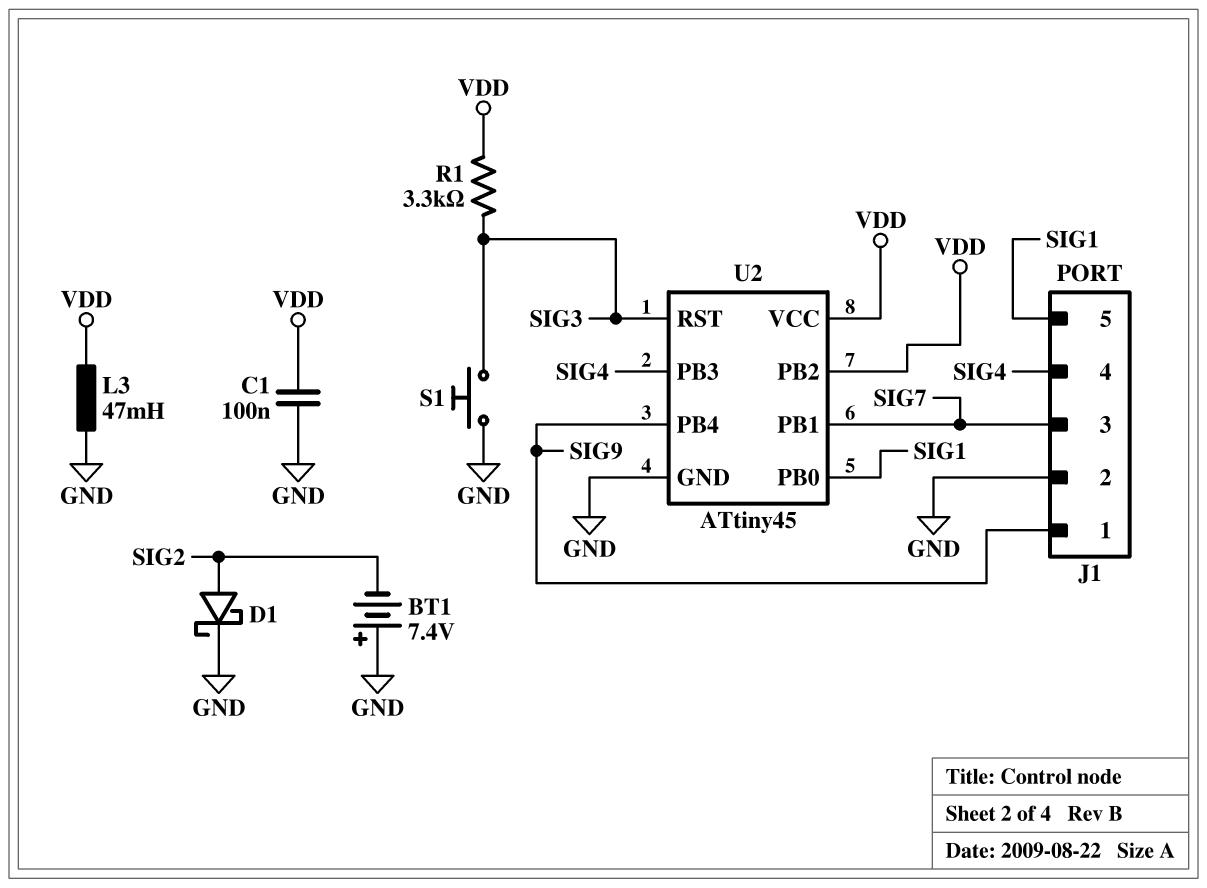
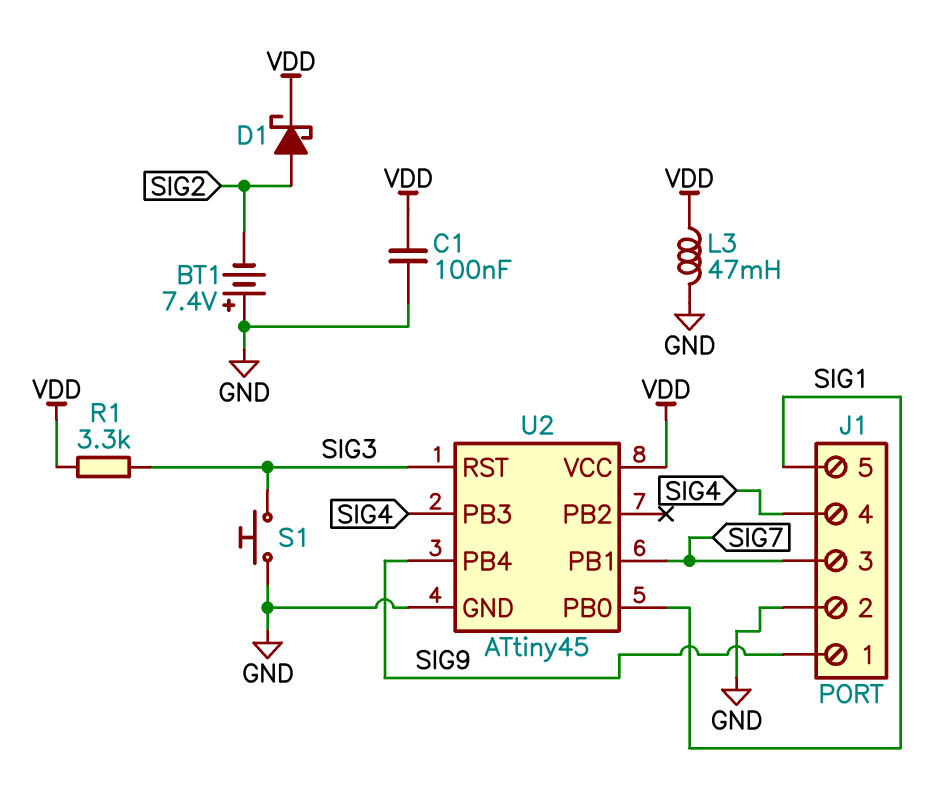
D1: schottky (A SIG2, K GND) -> schottky (A SIG2, K VDD)
U2 pin PB2: VDD -> none

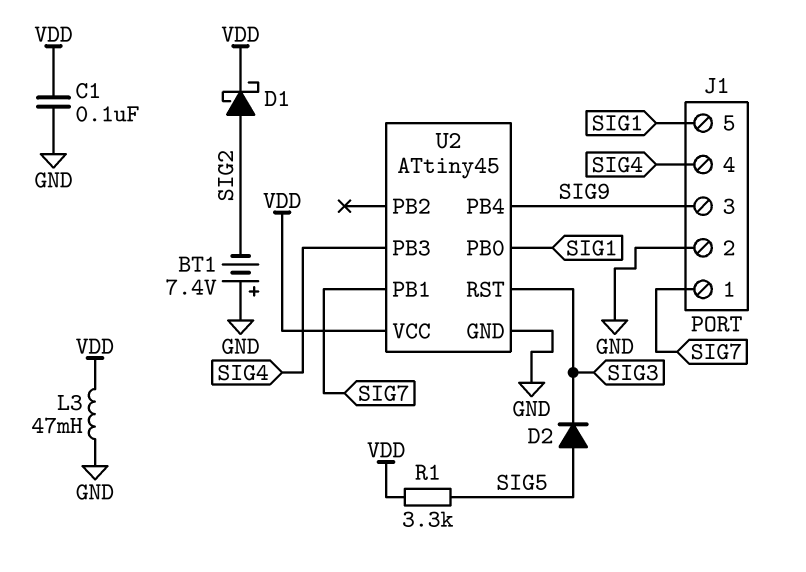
D2: none -> diode (A SIG5, K SIG3)
J1 pin 1: SIG9 -> SIG7
J1 pin 3: SIG7 -> SIG9
R1: 3.3k (SIG3, VDD) -> 3.3k (SIG5, VDD)
S1: button (GND, SIG3) -> none

